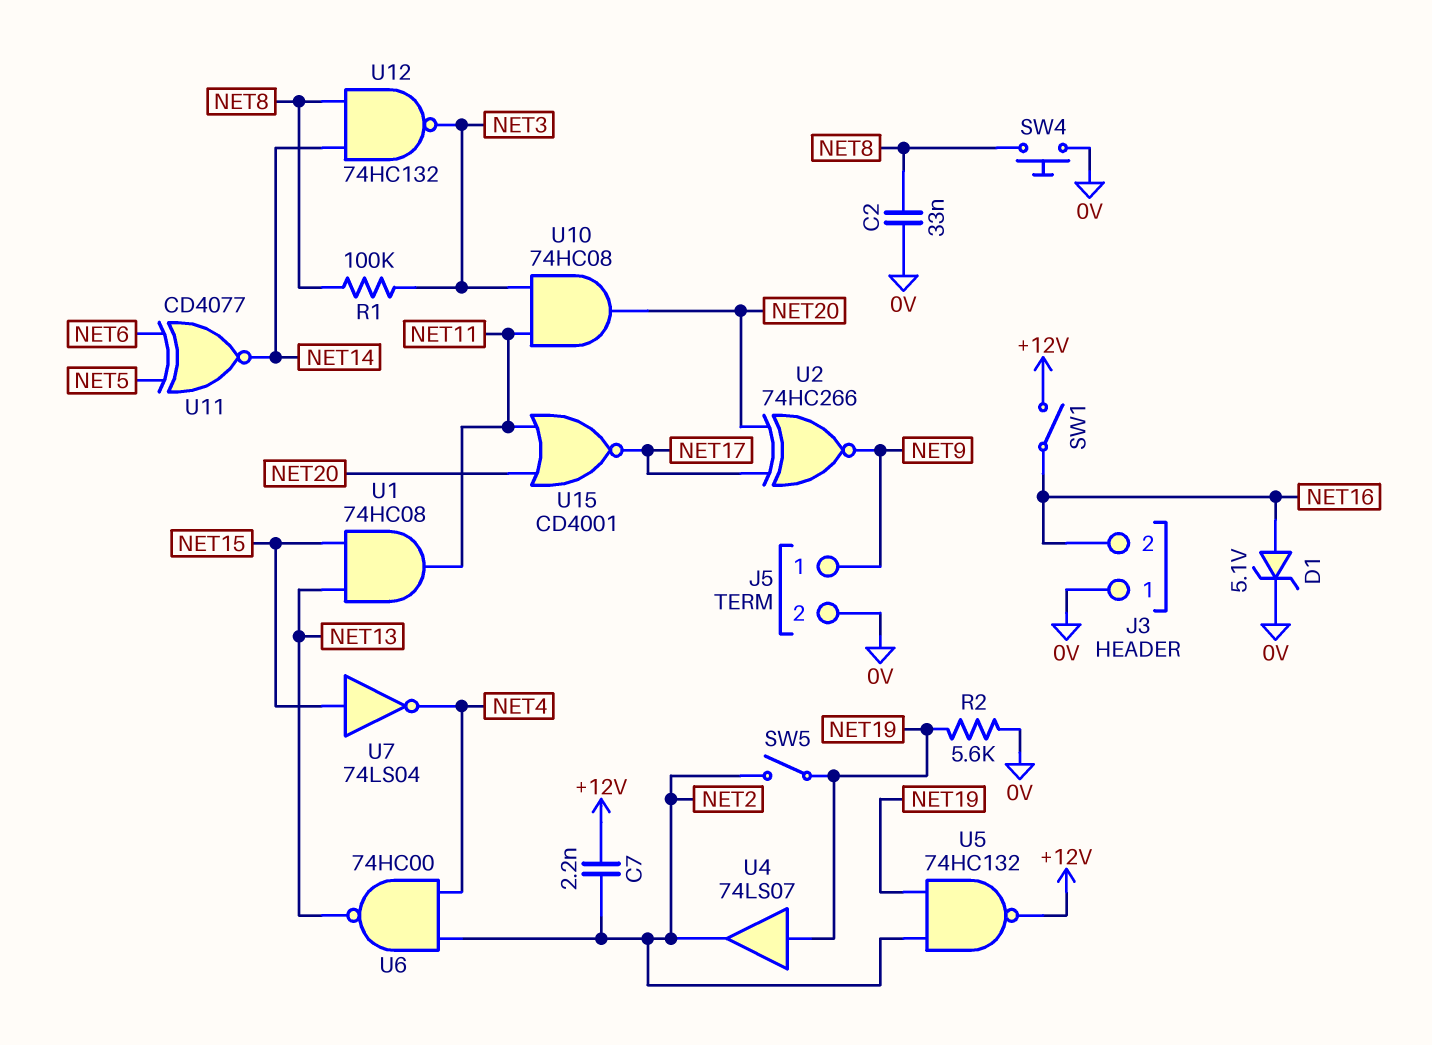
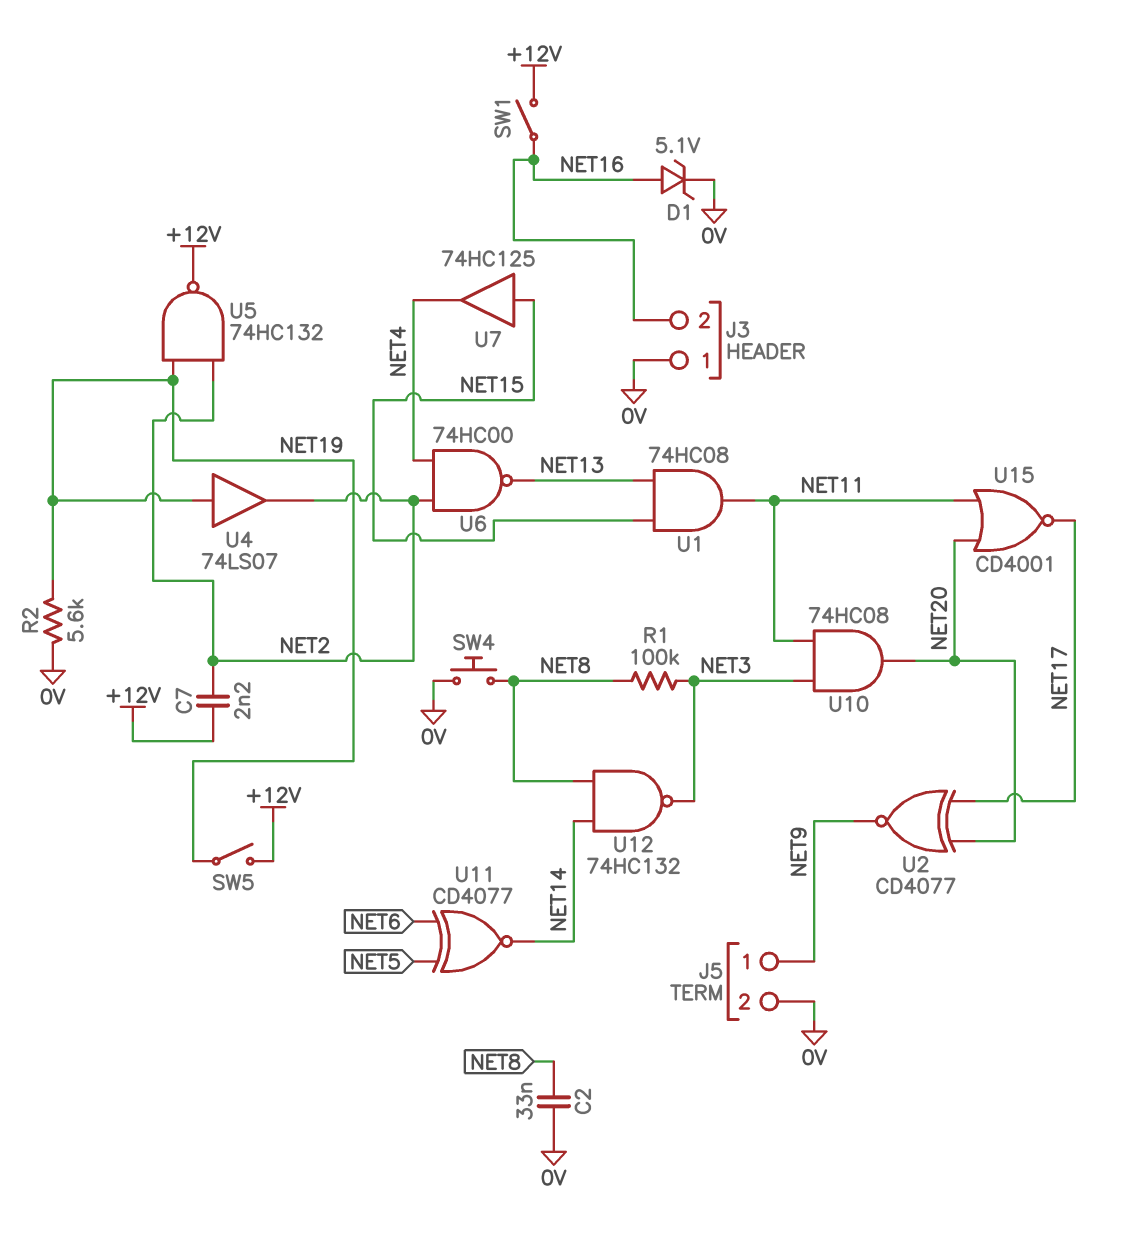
SW5: switch (NET2, NET19) -> switch (+12V, NET19)
U2: XNOR 74HC266 (in NET17, in NET20, out NET9) -> XNOR CD4077 (in NET17, in NET20, out NET9)
U7: NOT 74LS04 (in NET15, out NET4) -> buffer 74HC125 (in NET15, out NET4)

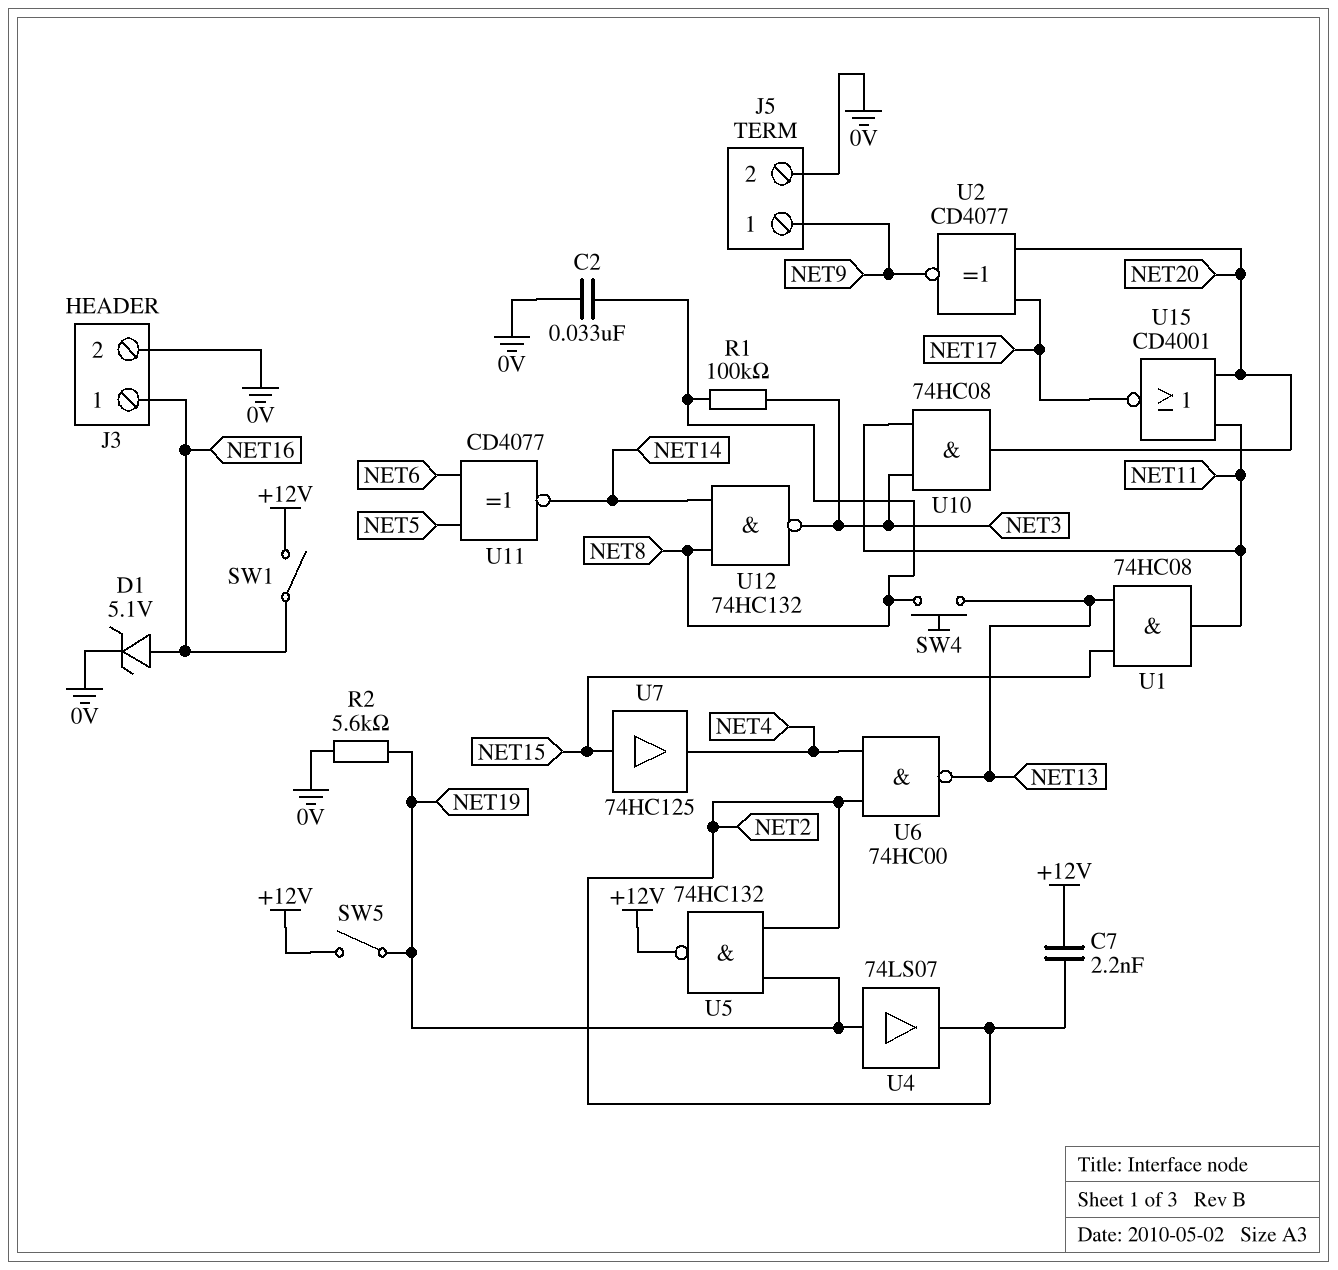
J3 pin 1: 0V -> NET16
J3 pin 2: NET16 -> 0V
SW4: button (0V, NET8) -> button (NET8, NET13)

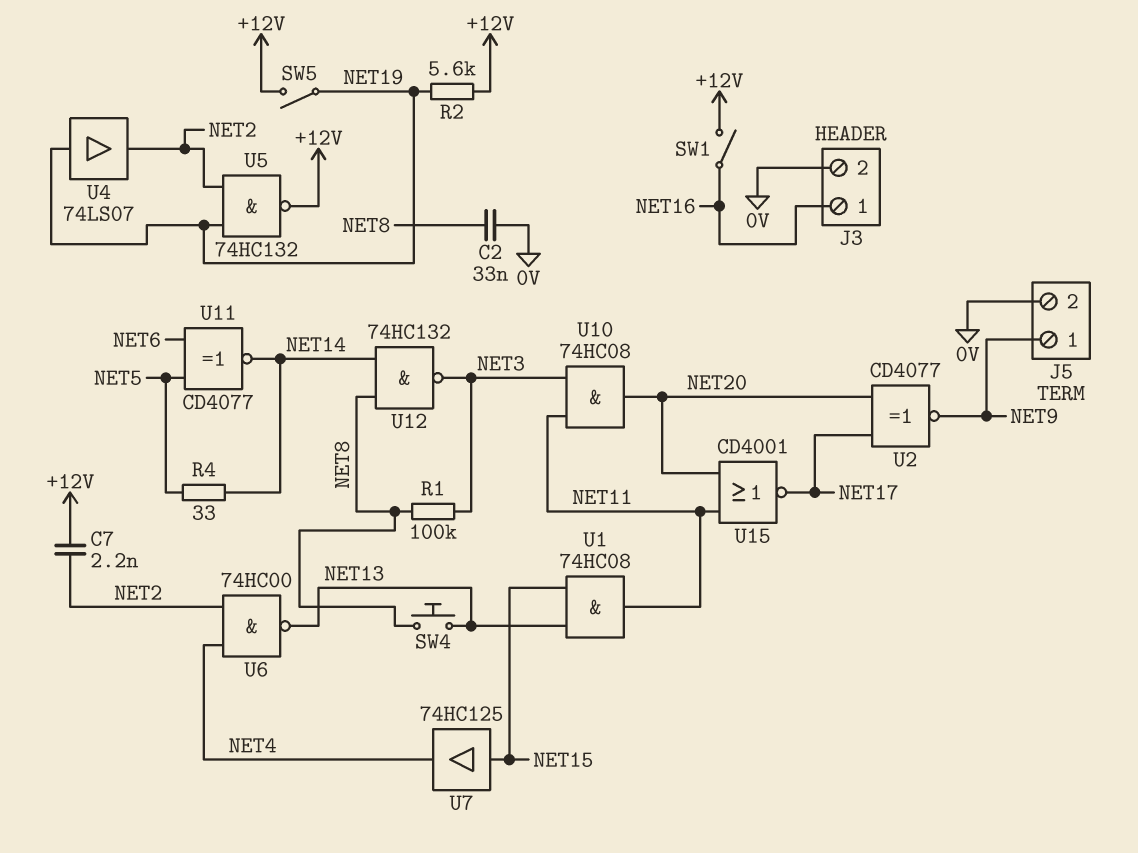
D1: zener 5.1V (A NET16, K 0V) -> none
R2: 5.6k (0V, NET19) -> 5.6k (+12V, NET19)
R4: none -> 33 (NET5, NET14)

